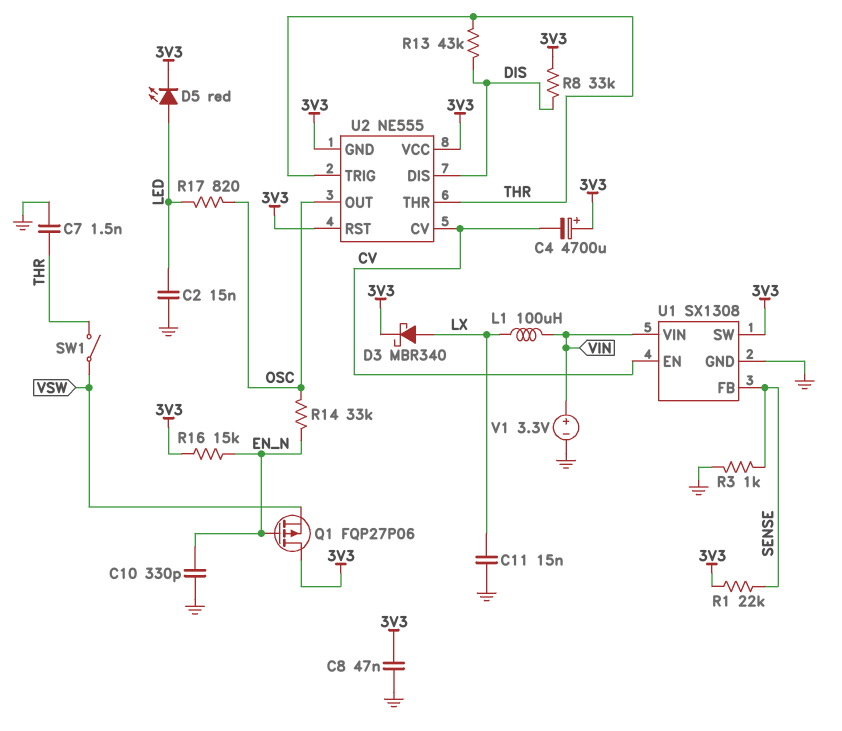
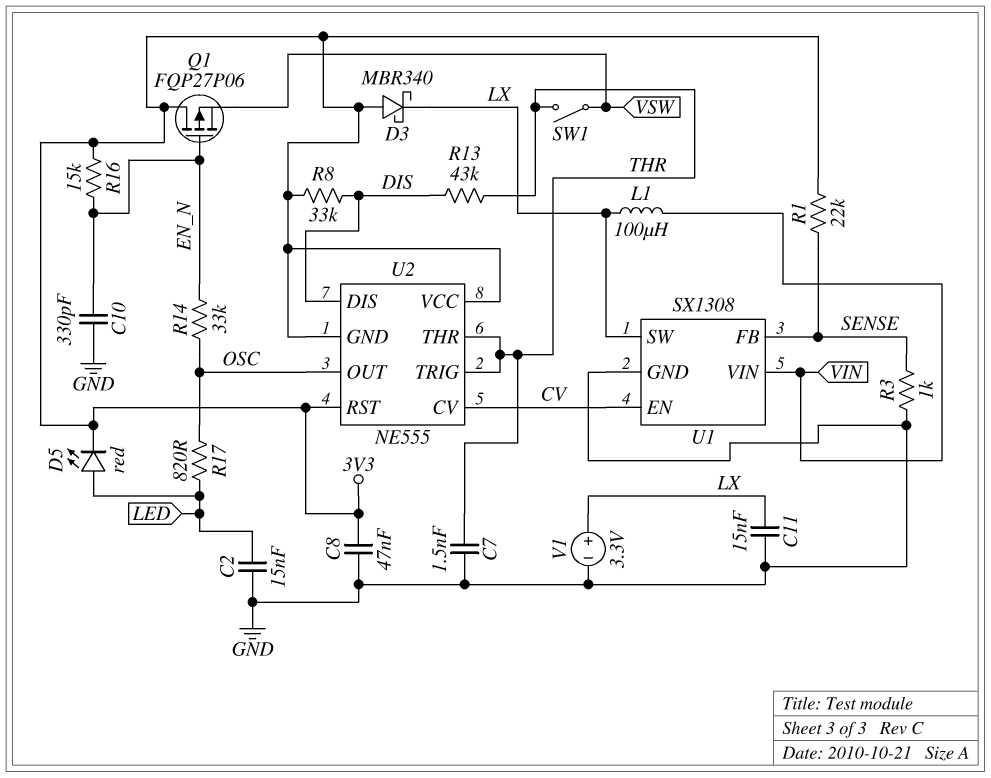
C4: 4700uF (plus 3V3, minus CV) -> none
D3: schottky MBR340 (A LX, K 3V3) -> schottky MBR340 (A 3V3, K LX)
U1 pin SW: 3V3 -> LX
V1: 3.3V (plus VIN, minus GND) -> 3.3V (plus LX, minus GND)

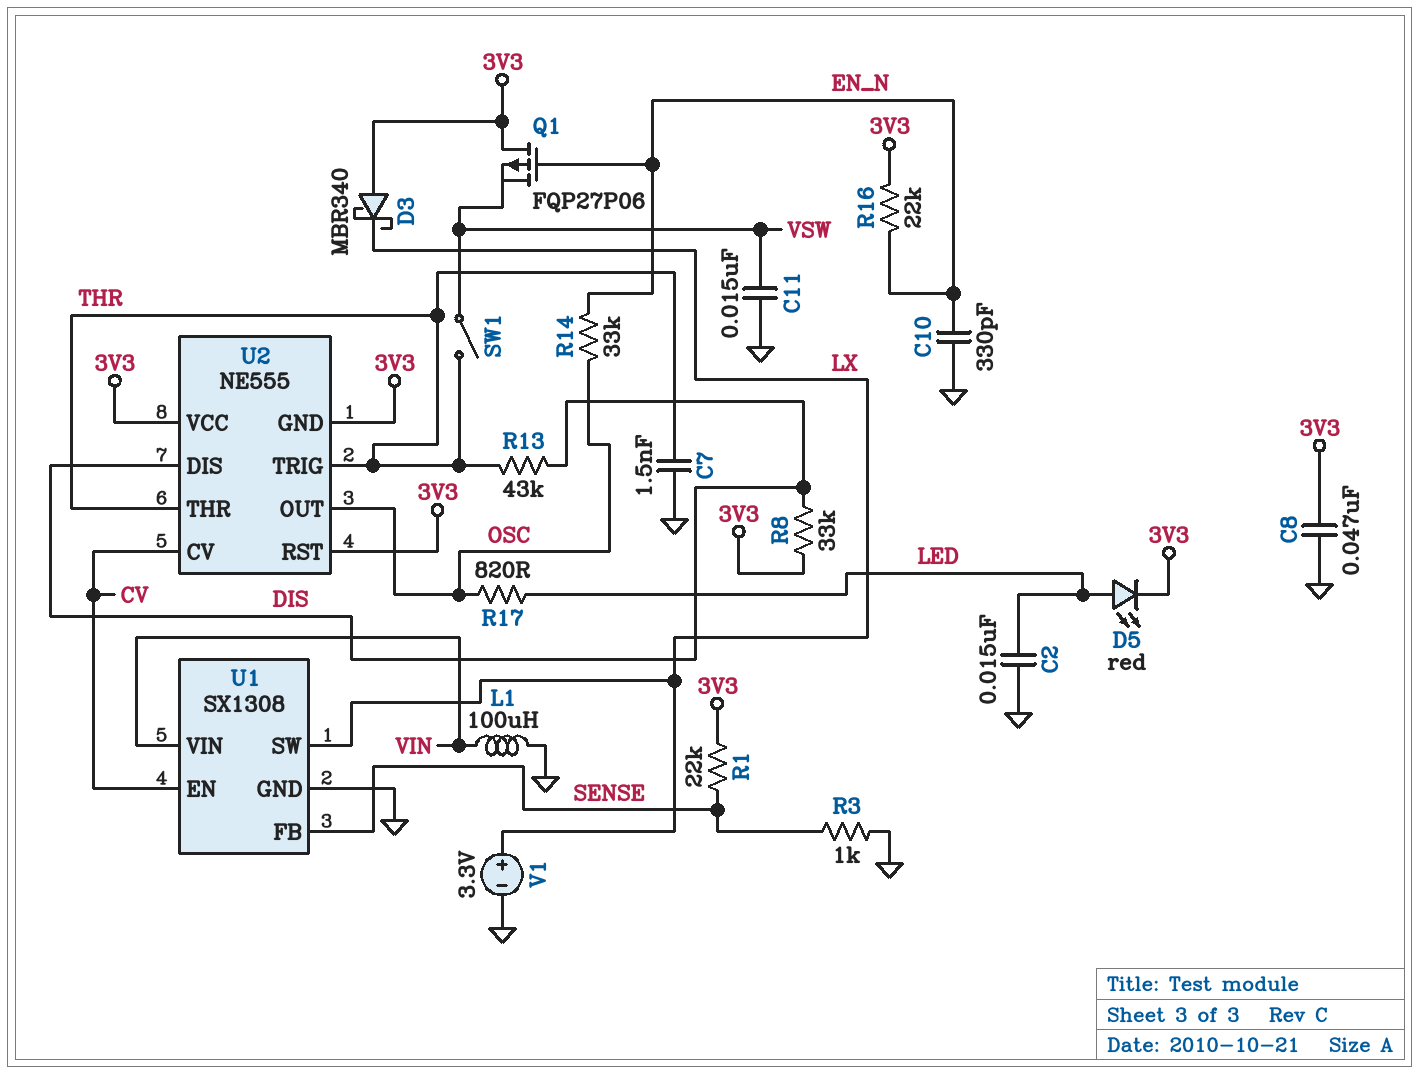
C11: 15nF (GND, LX) -> 15nF (GND, VSW)
L1: 100uH (LX, VIN) -> 100uH (GND, VIN)
R16: 15k (3V3, EN_N) -> 22k (3V3, EN_N)

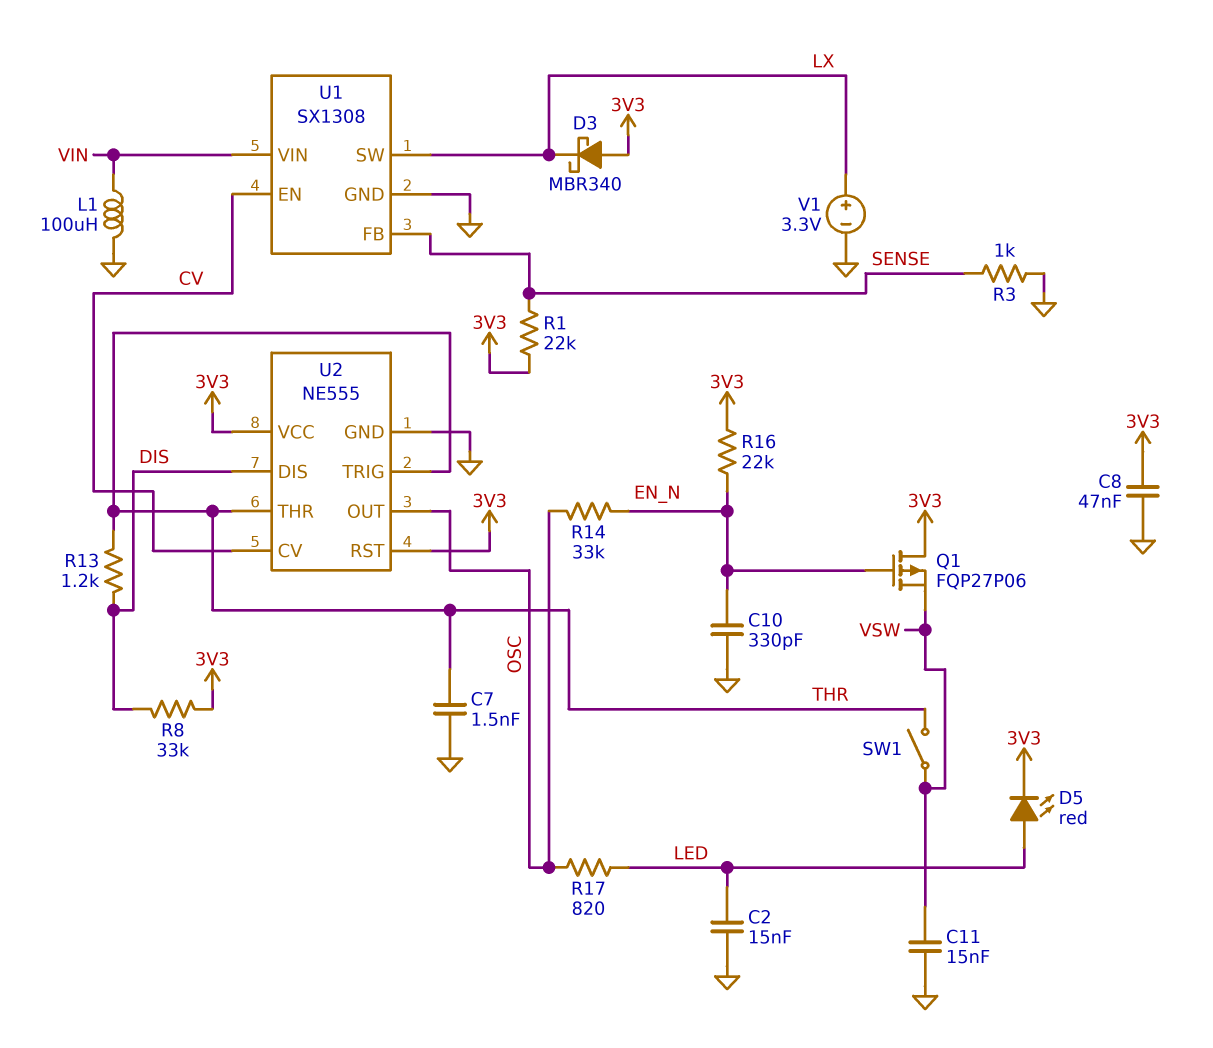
R13: 43k (DIS, THR) -> 1.2k (DIS, THR)
U2 pin GND: 3V3 -> GND

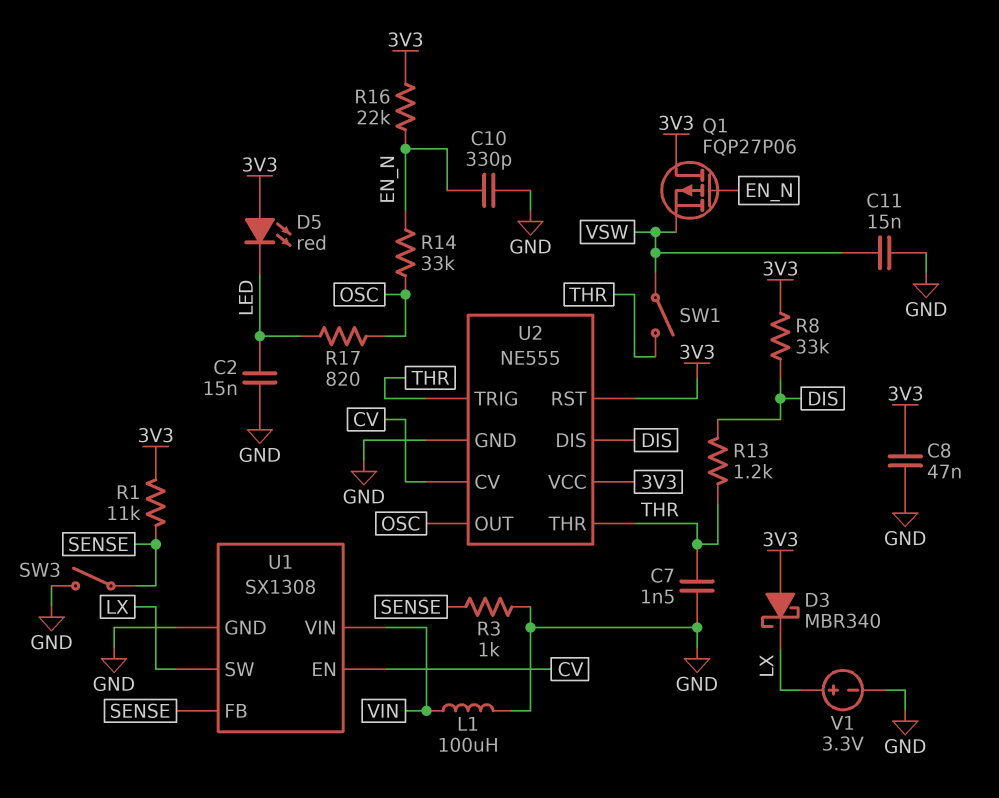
D5: LED red (A LED, K 3V3) -> LED red (A 3V3, K LED)
R1: 22k (3V3, SENSE) -> 11k (3V3, SENSE)
SW3: none -> switch (GND, SENSE)

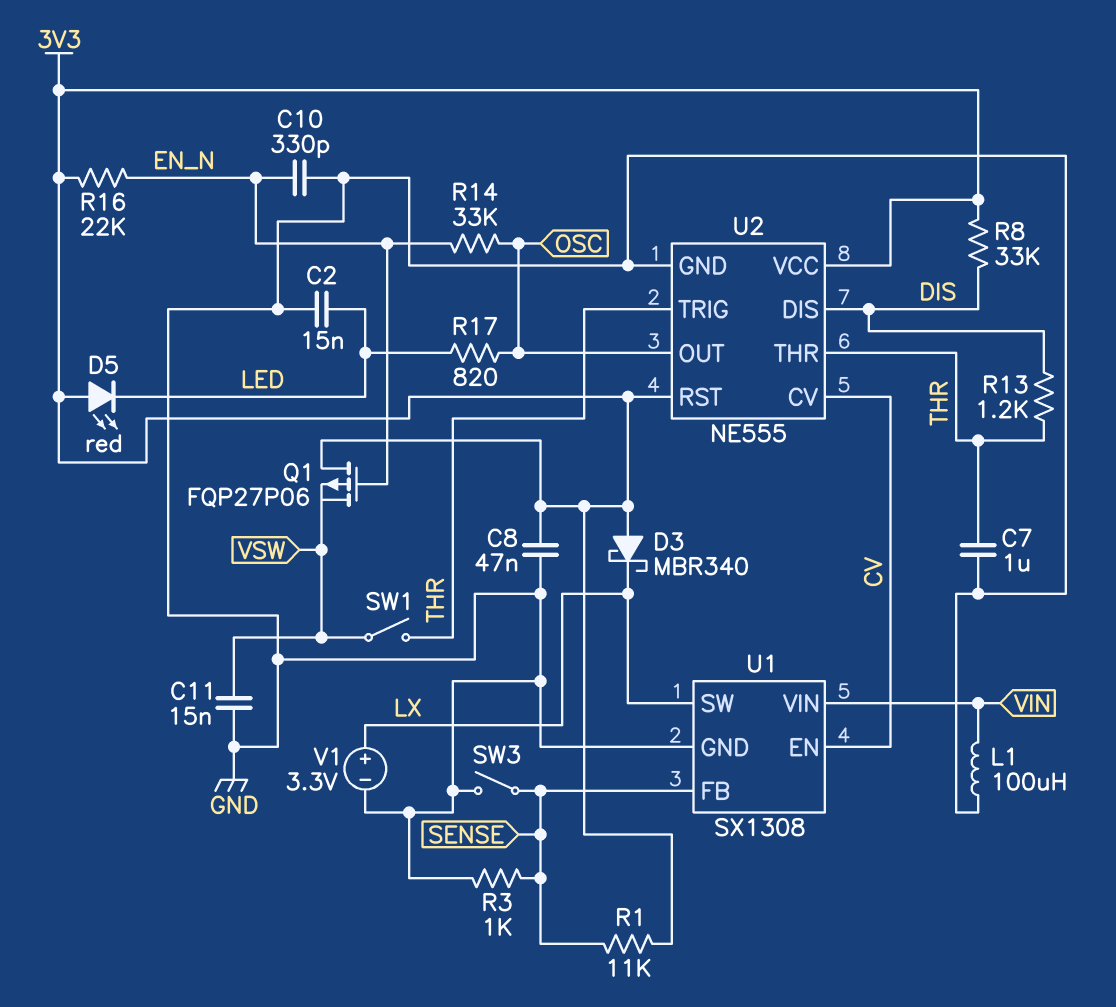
C7: 1.5nF (GND, THR) -> 1uF (GND, THR)

